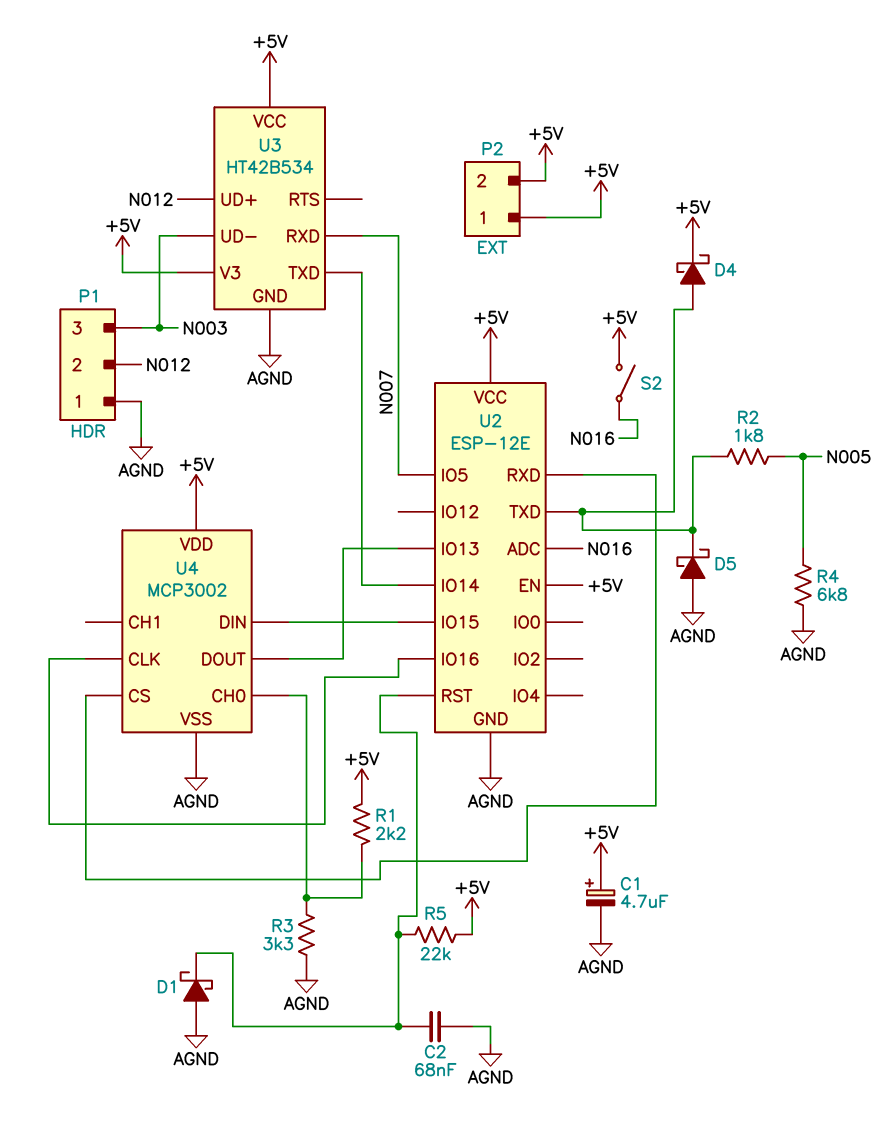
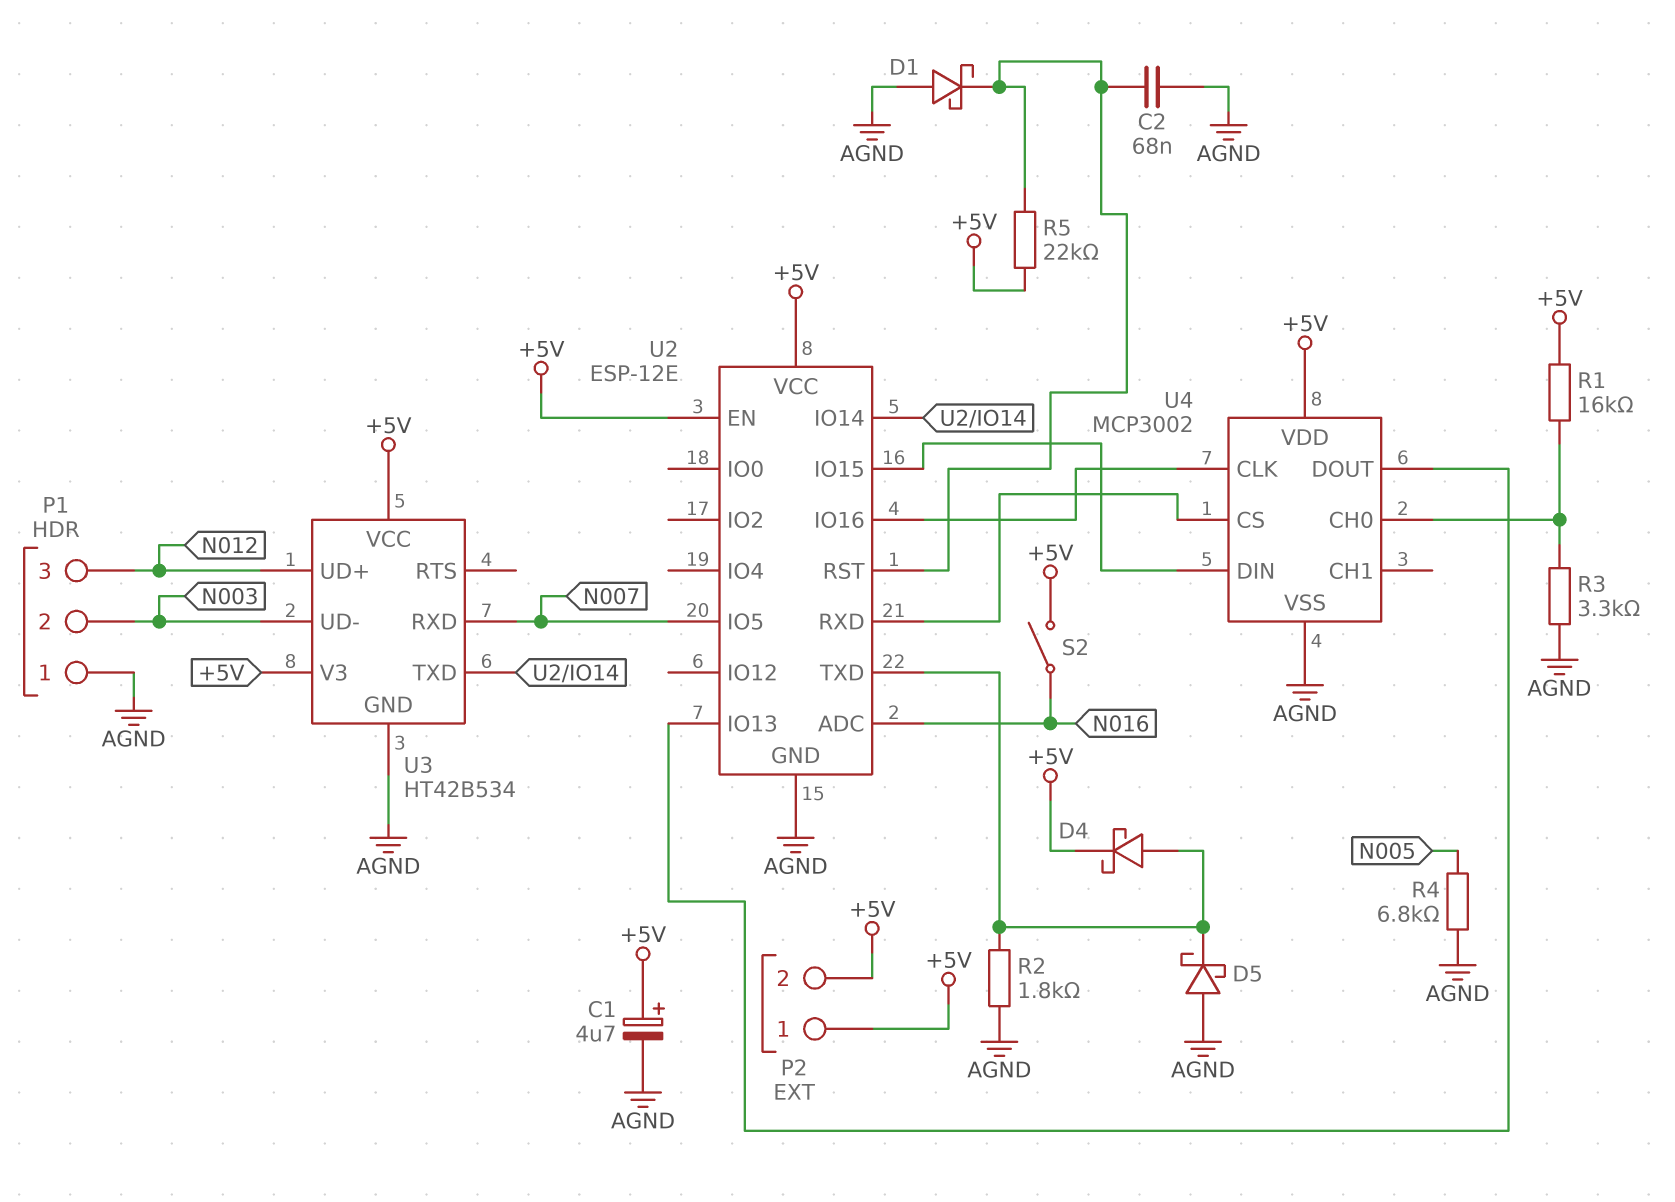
P1 pin 2: N012 -> N003
P1 pin 3: N003 -> N012
R1: 2.2k (+5V, U4/CH0) -> 16k (+5V, U4/CH0)
R2: 1.8k (N005, U2/TXD) -> 1.8k (AGND, U2/TXD)

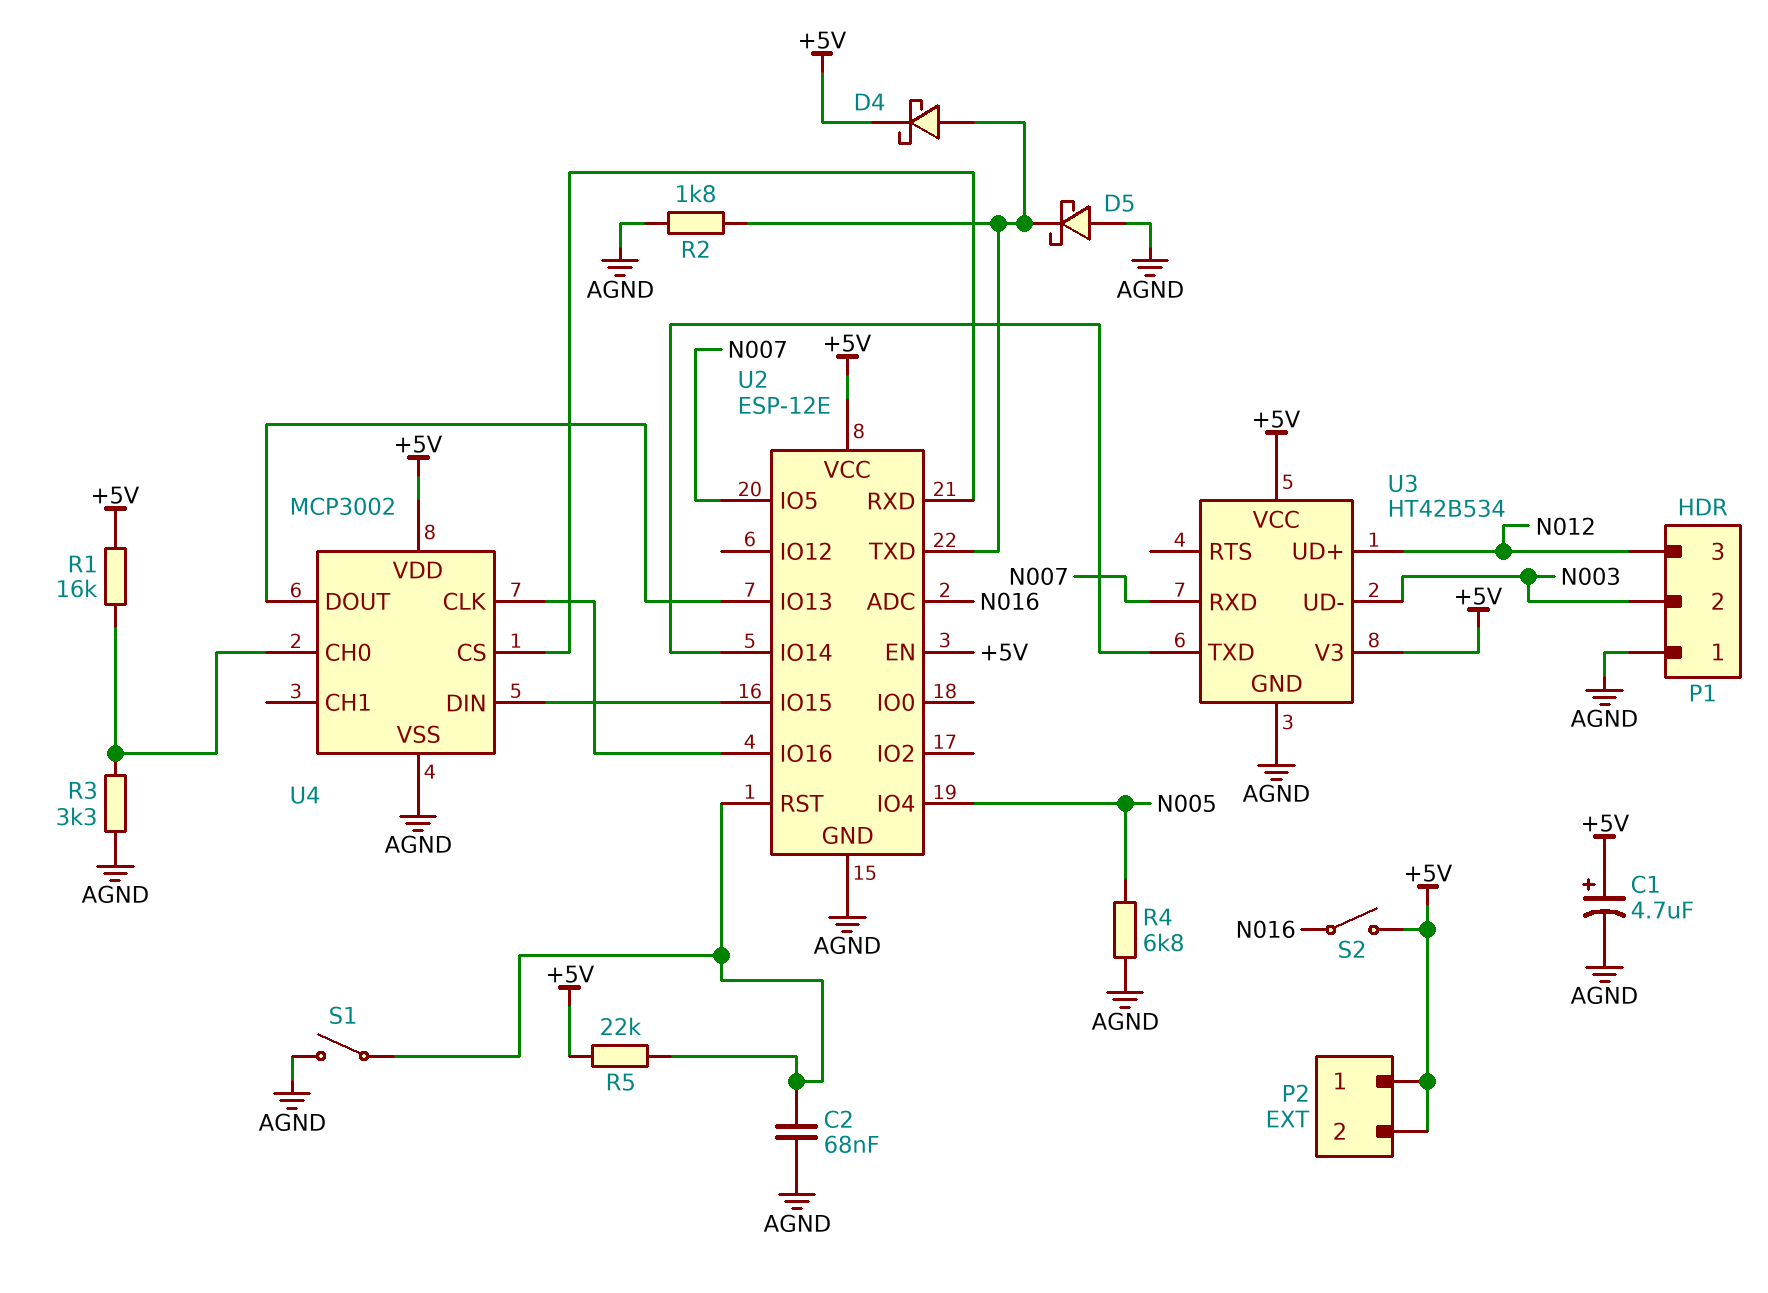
D1: schottky (A AGND, K U2/RST) -> none
S1: none -> switch (AGND, U2/RST)
U2 pin IO4: none -> N005

